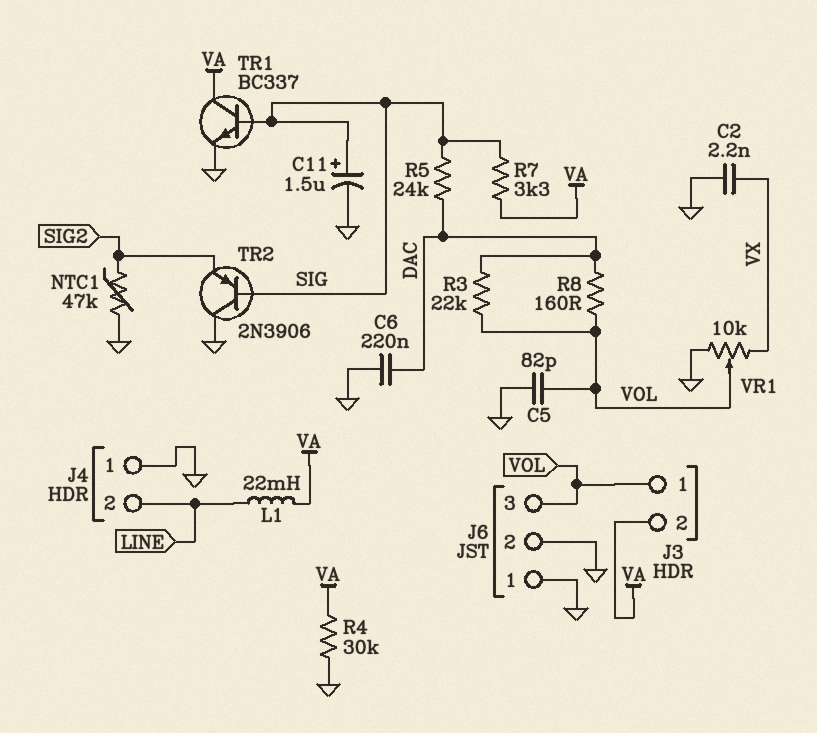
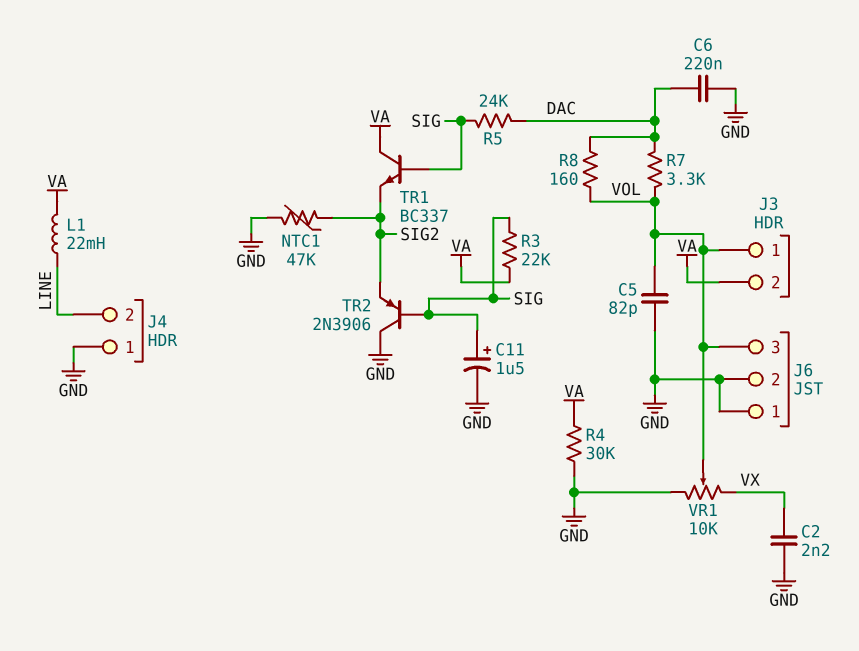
R3: 22k (DAC, VOL) -> 22k (SIG, VA)
R7: 3.3k (SIG, VA) -> 3.3k (DAC, VOL)
TR1: NPN BC337 (B SIG, C VA, E GND) -> NPN BC337 (B SIG, C VA, E SIG2)

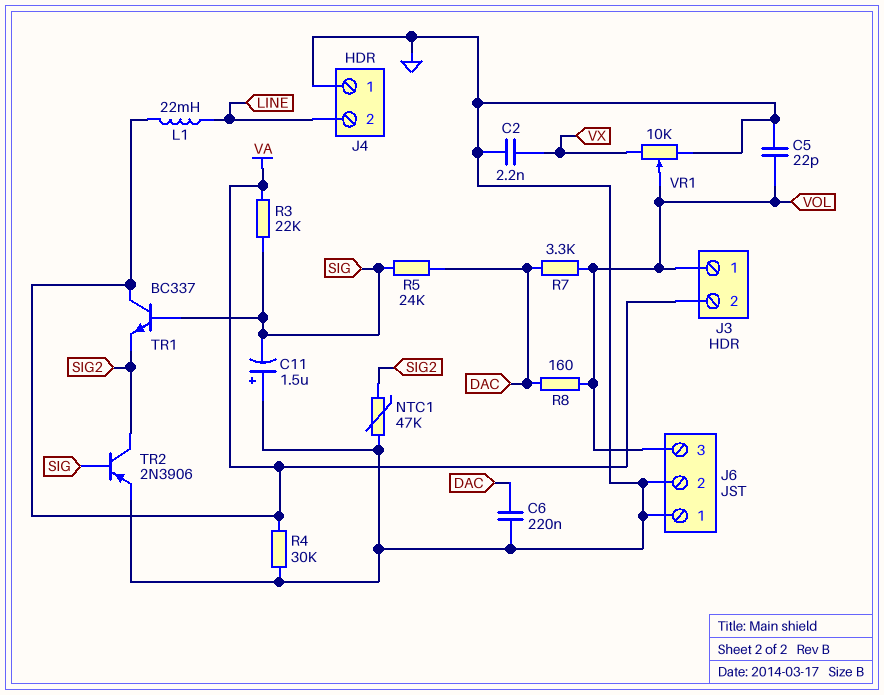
C5: 82pF (GND, VOL) -> 22pF (GND, VOL)
C11: 1.5uF (plus SIG, minus GND) -> 1.5uF (plus GND, minus SIG)
TR2: PNP 2N3906 (B SIG, C GND, E SIG2) -> PNP 2N3906 (B SIG, C SIG2, E GND)

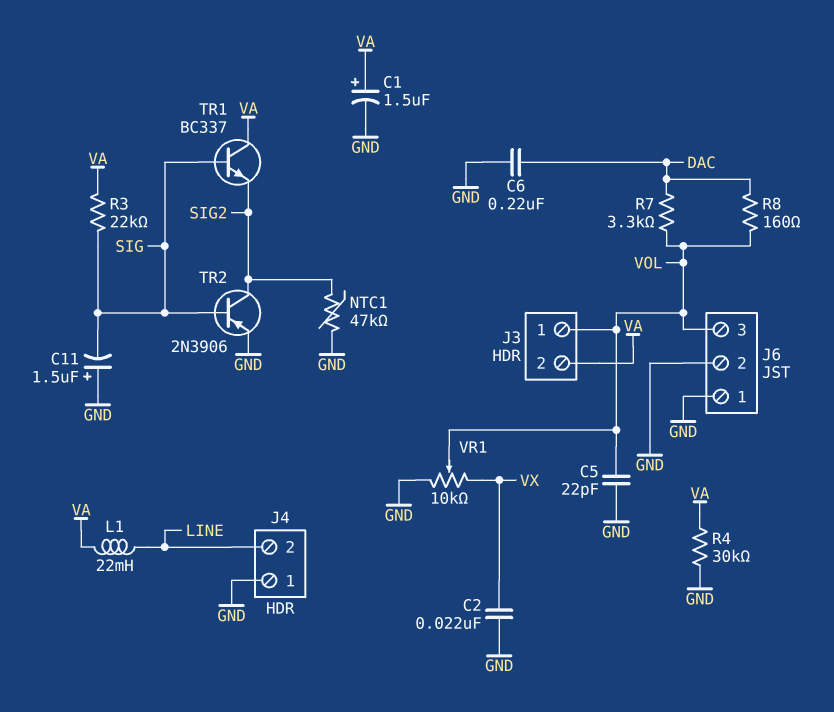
C1: none -> 1.5uF (plus VA, minus GND)
C2: 2.2nF (GND, VX) -> 22nF (GND, VX)
R5: 24k (DAC, SIG) -> none

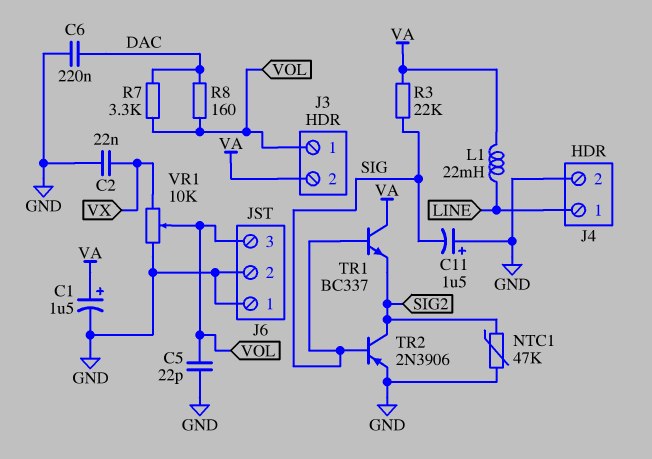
J4 pin 1: GND -> LINE
J4 pin 2: LINE -> GND
R4: 30k (GND, VA) -> none

